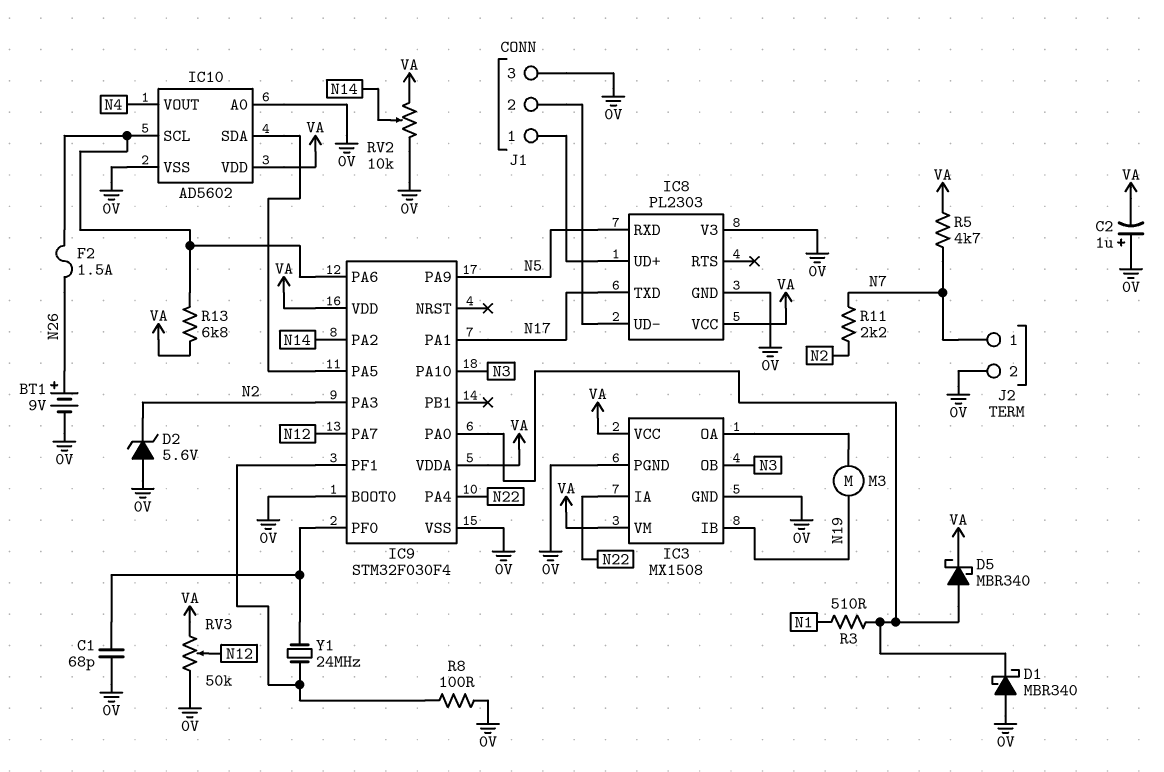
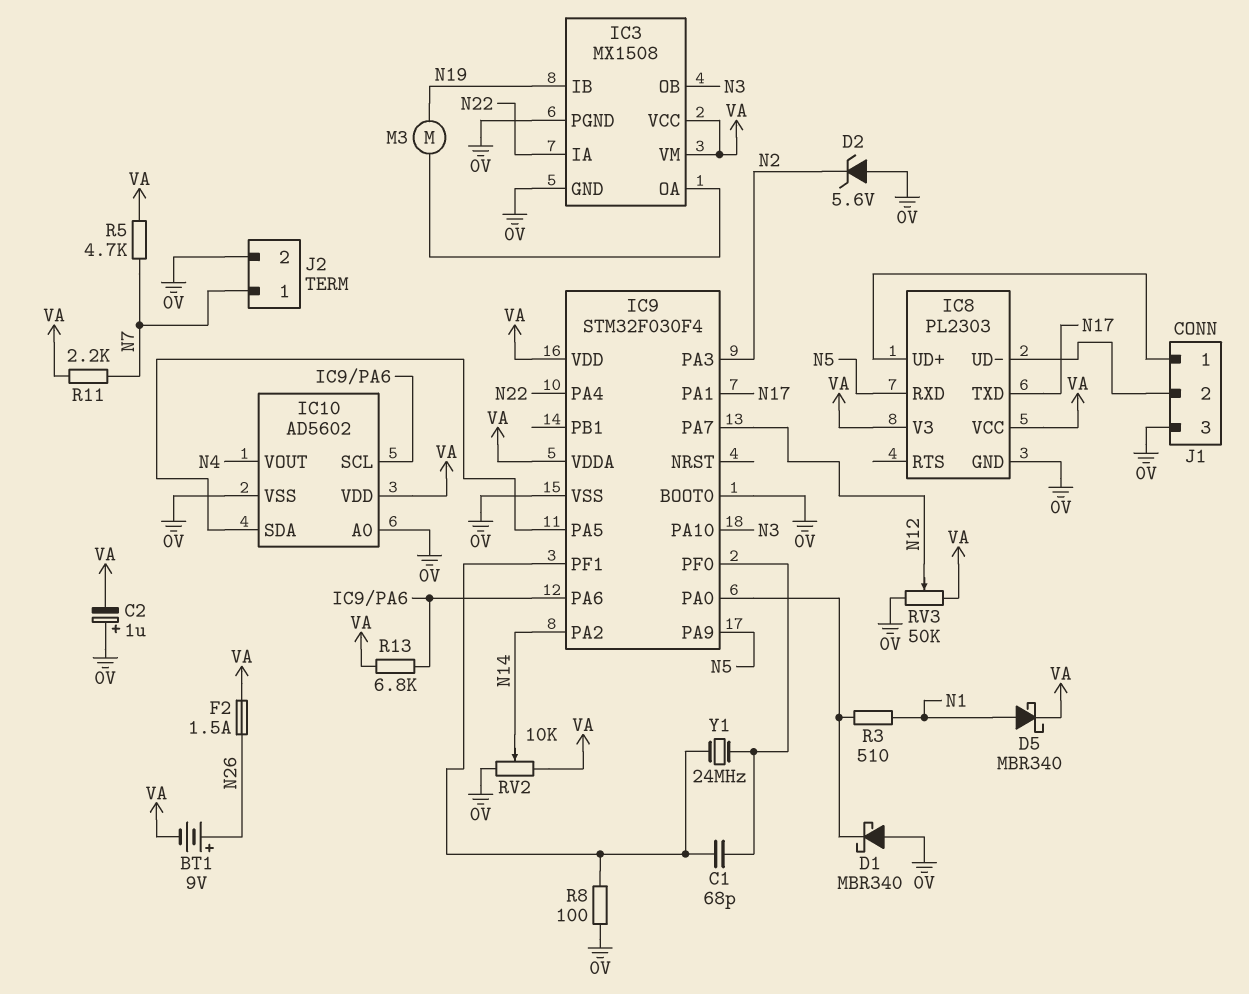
BT1: 9V (plus N26, minus 0V) -> 9V (plus N26, minus VA)
C1: 68pF (0V, IC9/PF0) -> 68pF (IC9/PF0, IC9/PF1)
D5: schottky MBR340 (A IC9/PA0, K VA) -> schottky MBR340 (A N1, K VA)
F2: 1.5A (IC9/PA6, N26) -> 1.5A (N26, VA)
IC8 pin V3: 0V -> VA
R11: 2.2k (N2, N7) -> 2.2k (N7, VA)

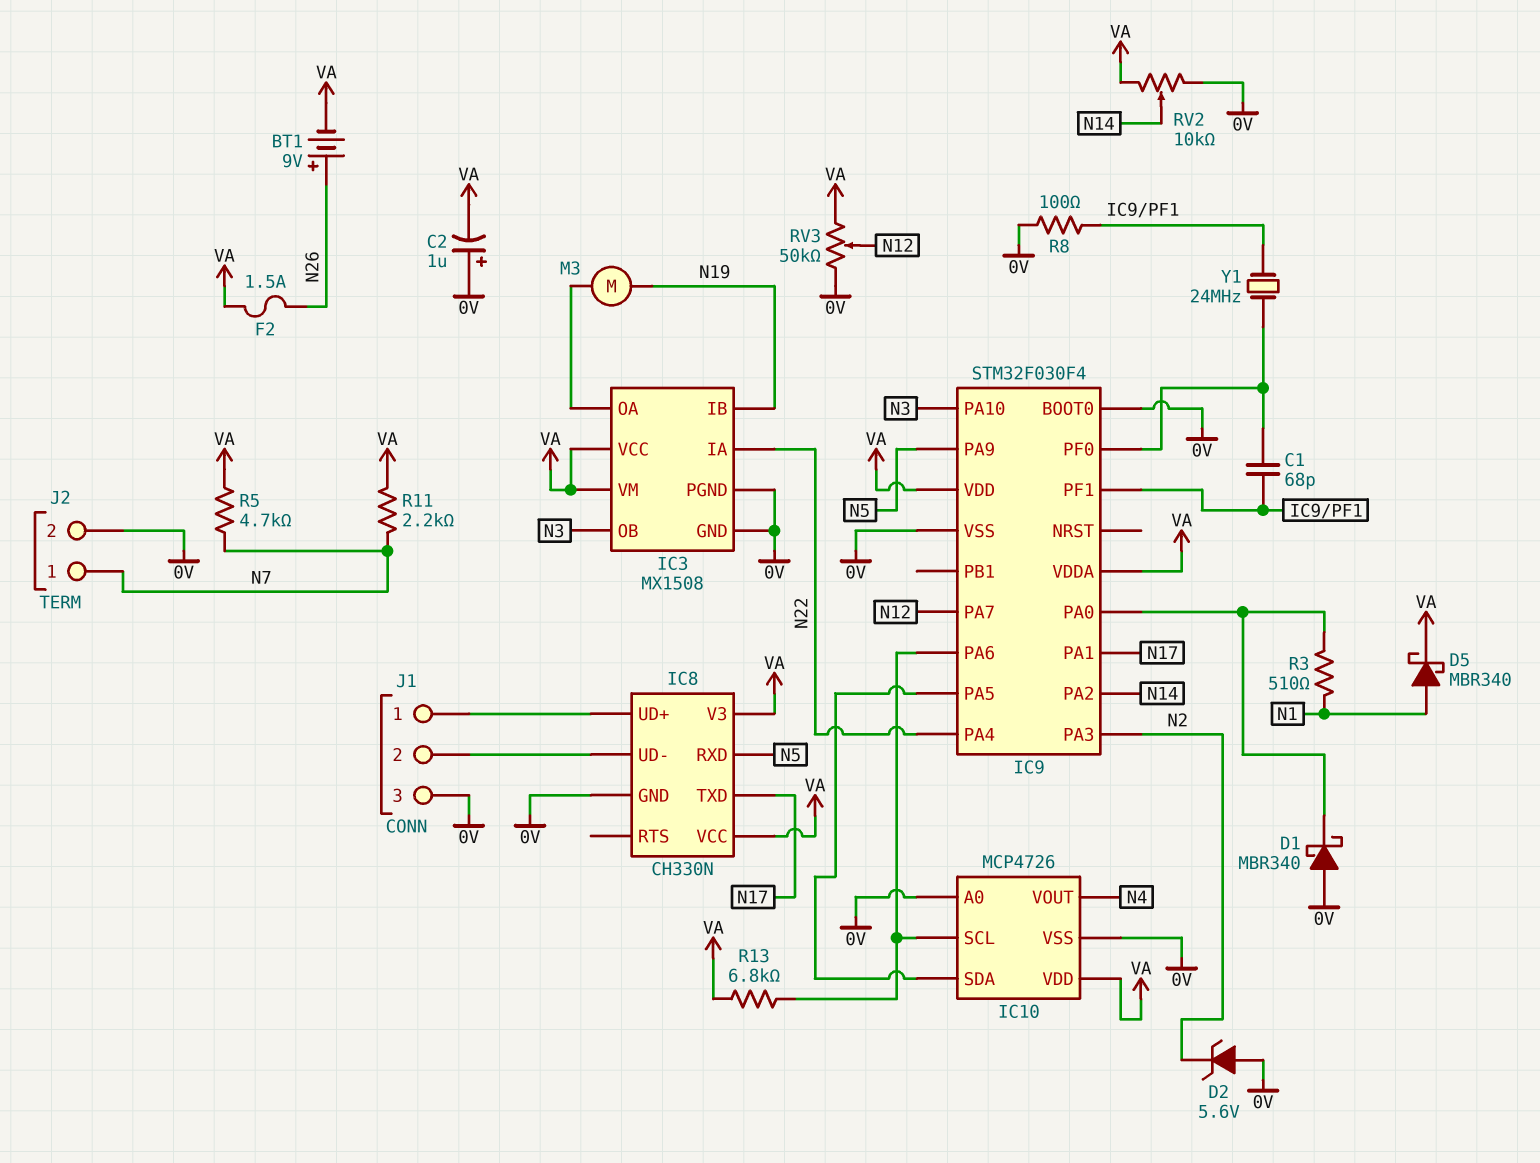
IC8: PL2303 -> CH330N
IC10: AD5602 -> MCP4726

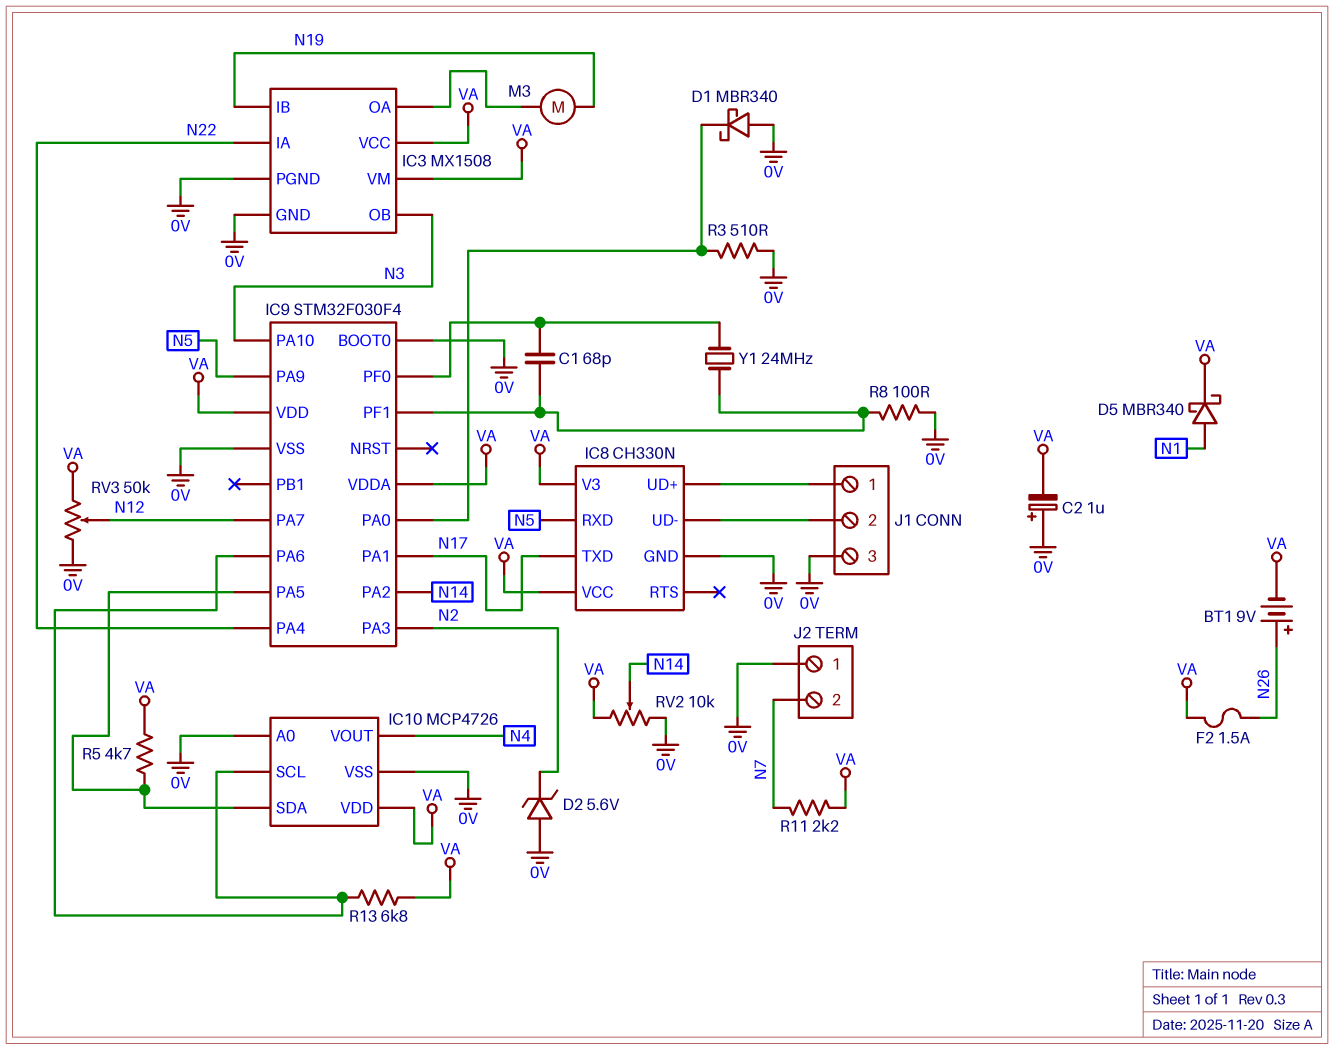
J2 pin 1: N7 -> 0V
J2 pin 2: 0V -> N7
R3: 510 (IC9/PA0, N1) -> 510 (0V, IC9/PA0)
R5: 4.7k (N7, VA) -> 4.7k (IC9/PA5, VA)

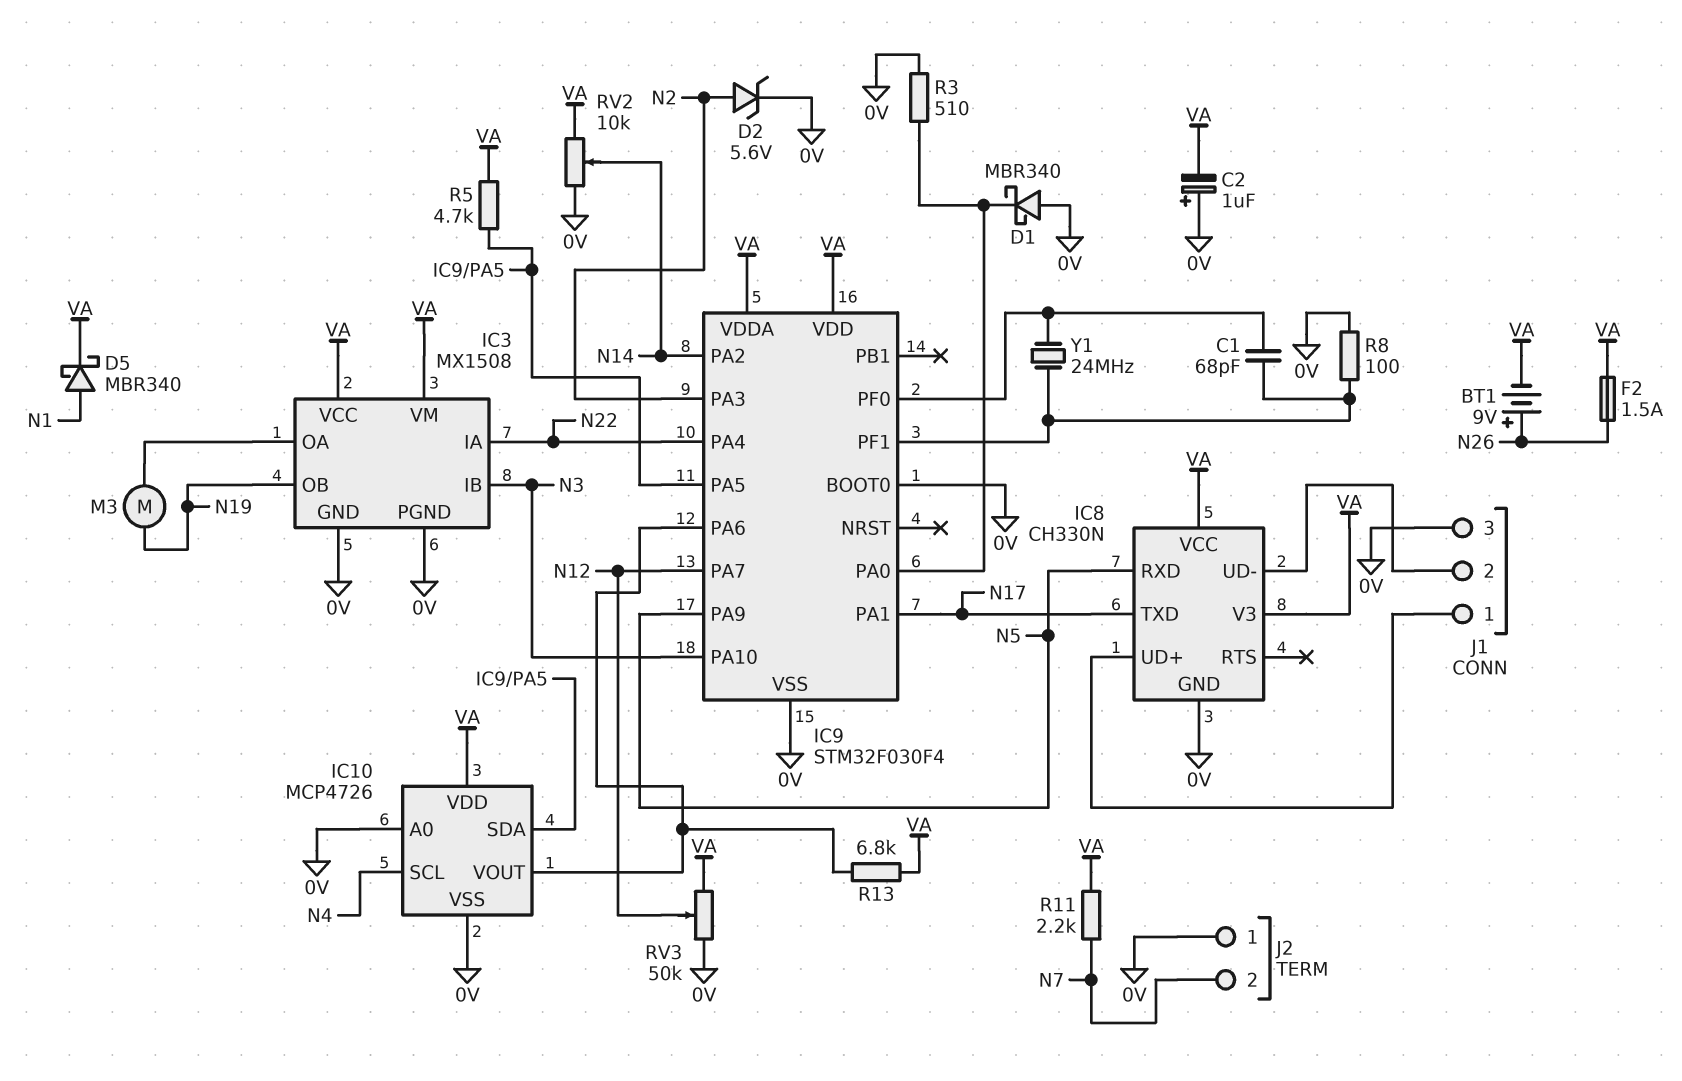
D2: zener 5.6V (A 0V, K N2) -> zener 5.6V (A N2, K 0V)
IC3 pin IB: N19 -> N3
IC3 pin OB: N3 -> N19
IC10 pin SCL: IC9/PA6 -> N4
IC10 pin VOUT: N4 -> IC9/PA6

